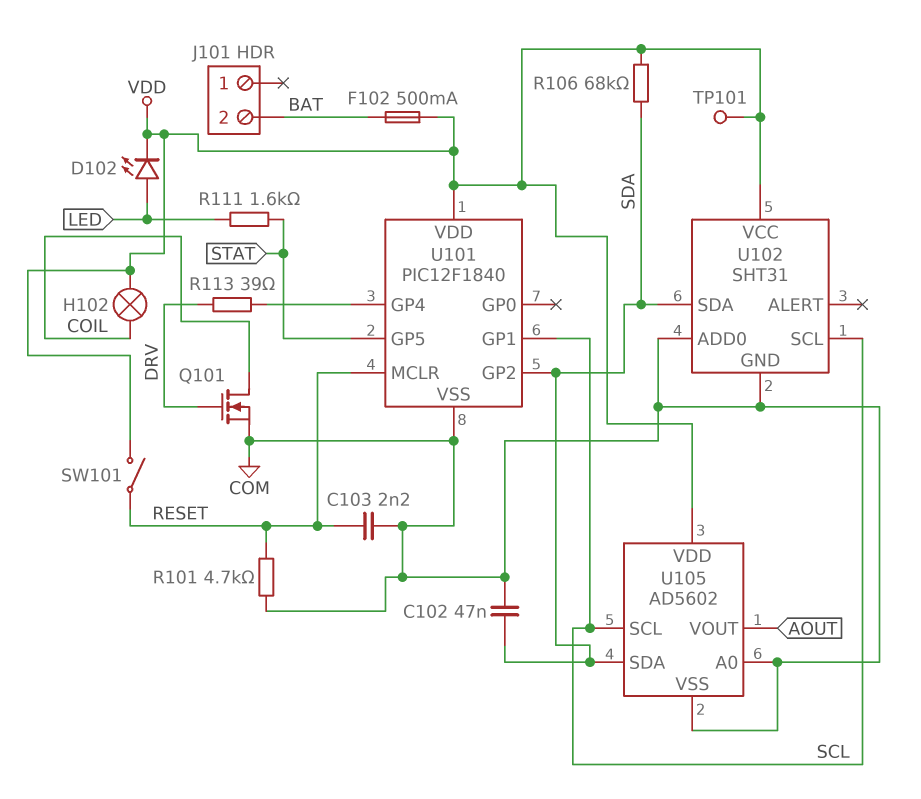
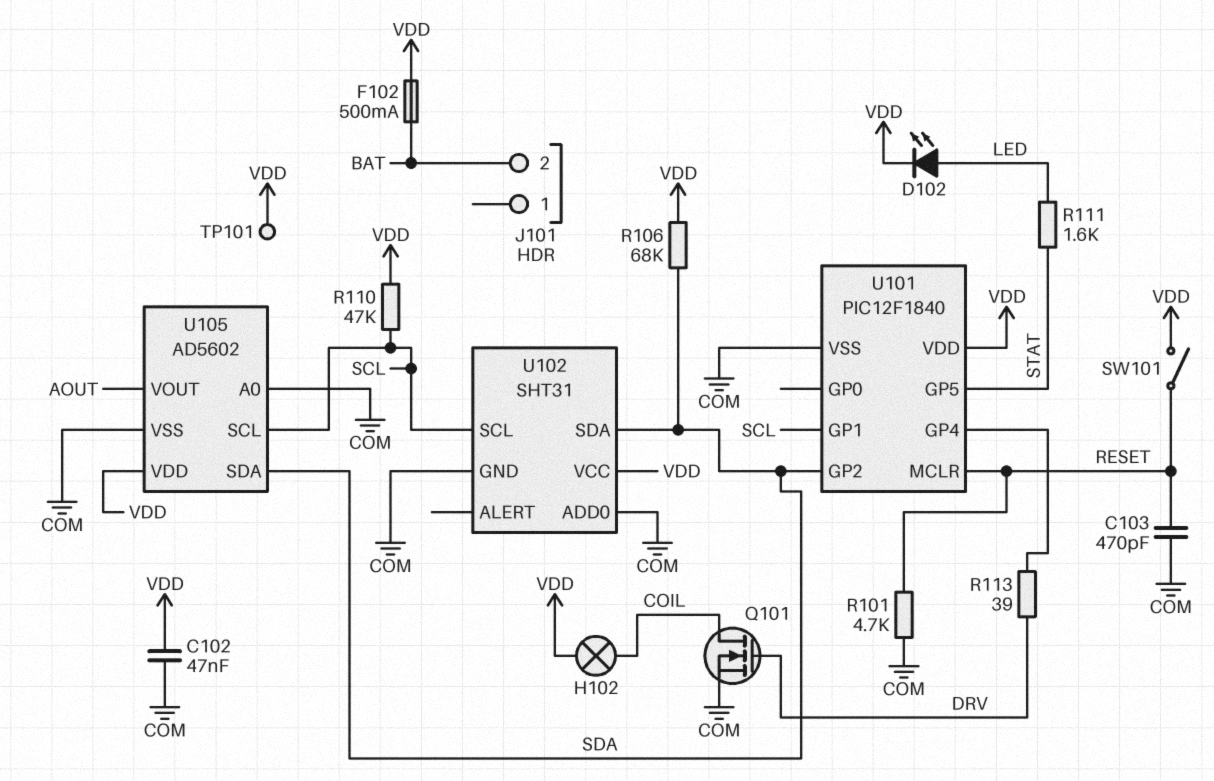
C102: 47nF (COM, SDA) -> 47nF (COM, VDD)
C103: 2.2nF (COM, RESET) -> 470pF (COM, RESET)
R110: none -> 47k (SCL, VDD)

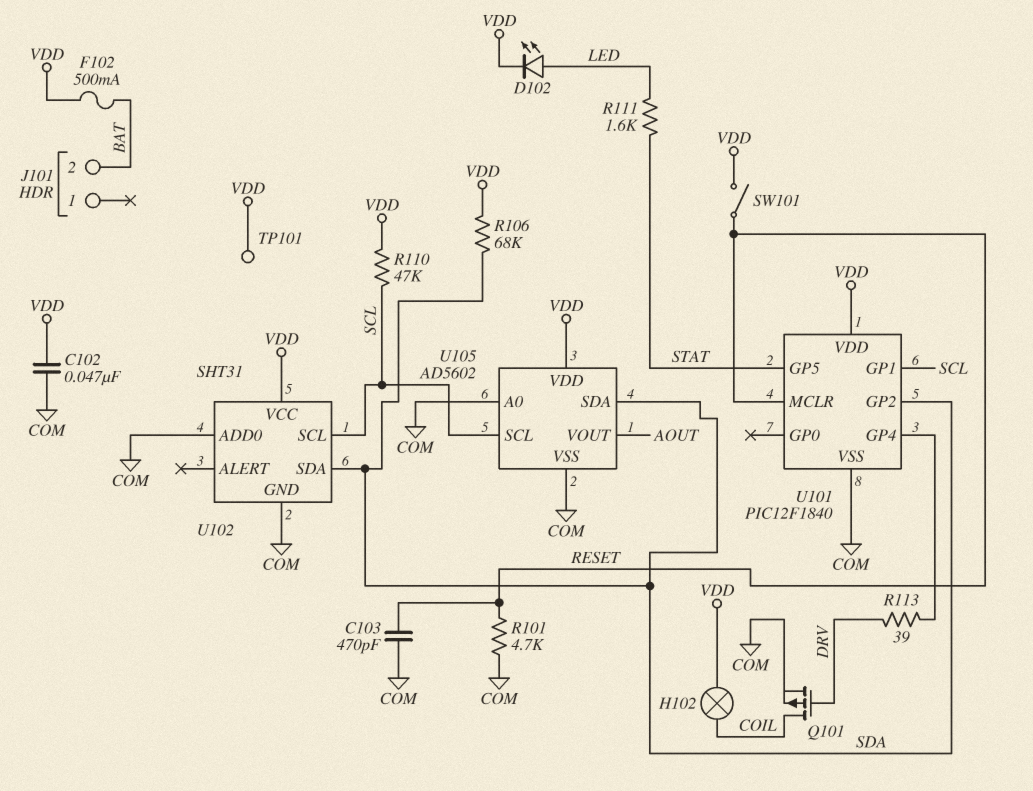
Q101: NMOS (G DRV, D COIL, S COM) -> PMOS (G DRV, D COIL, S COM)

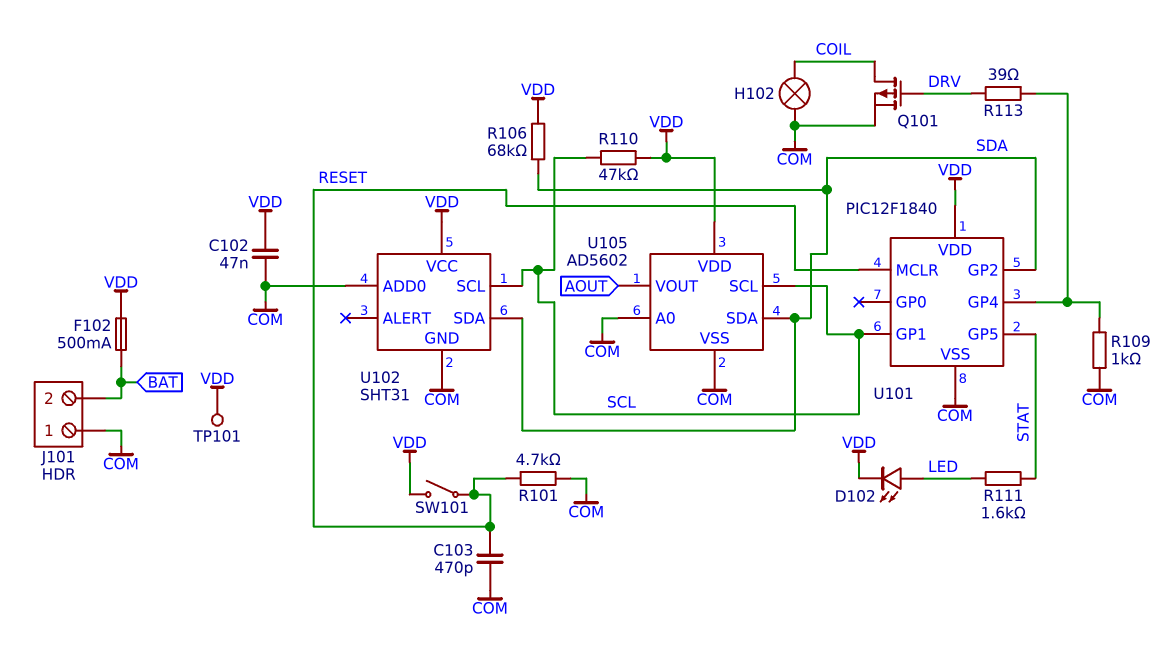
H102: lamp (COIL, VDD) -> lamp (COIL, COM)
J101 pin 1: none -> COM
R109: none -> 1k (COM, U101/GP4)

